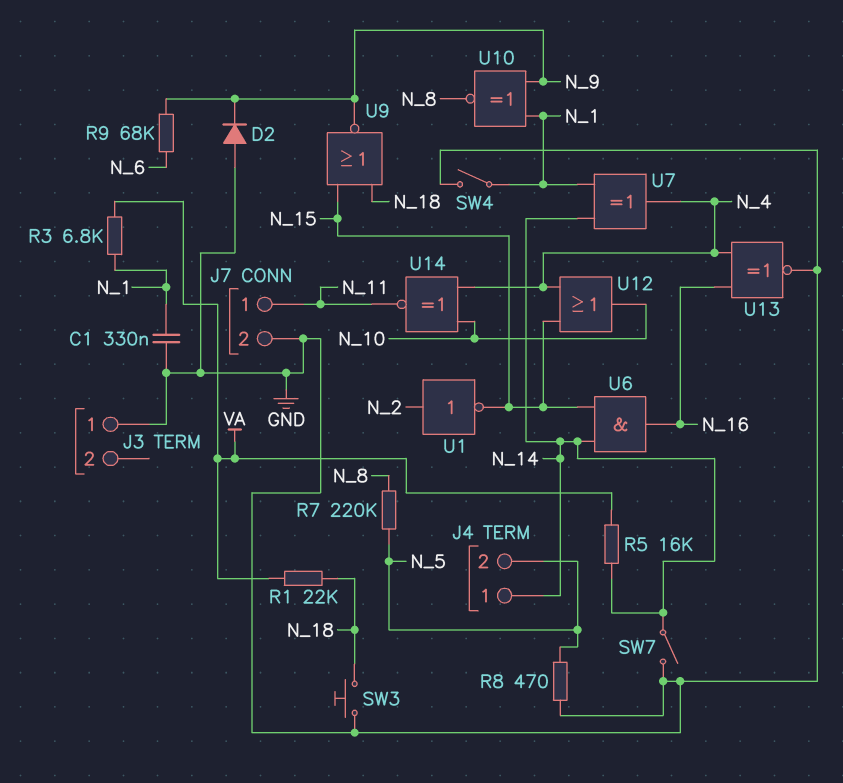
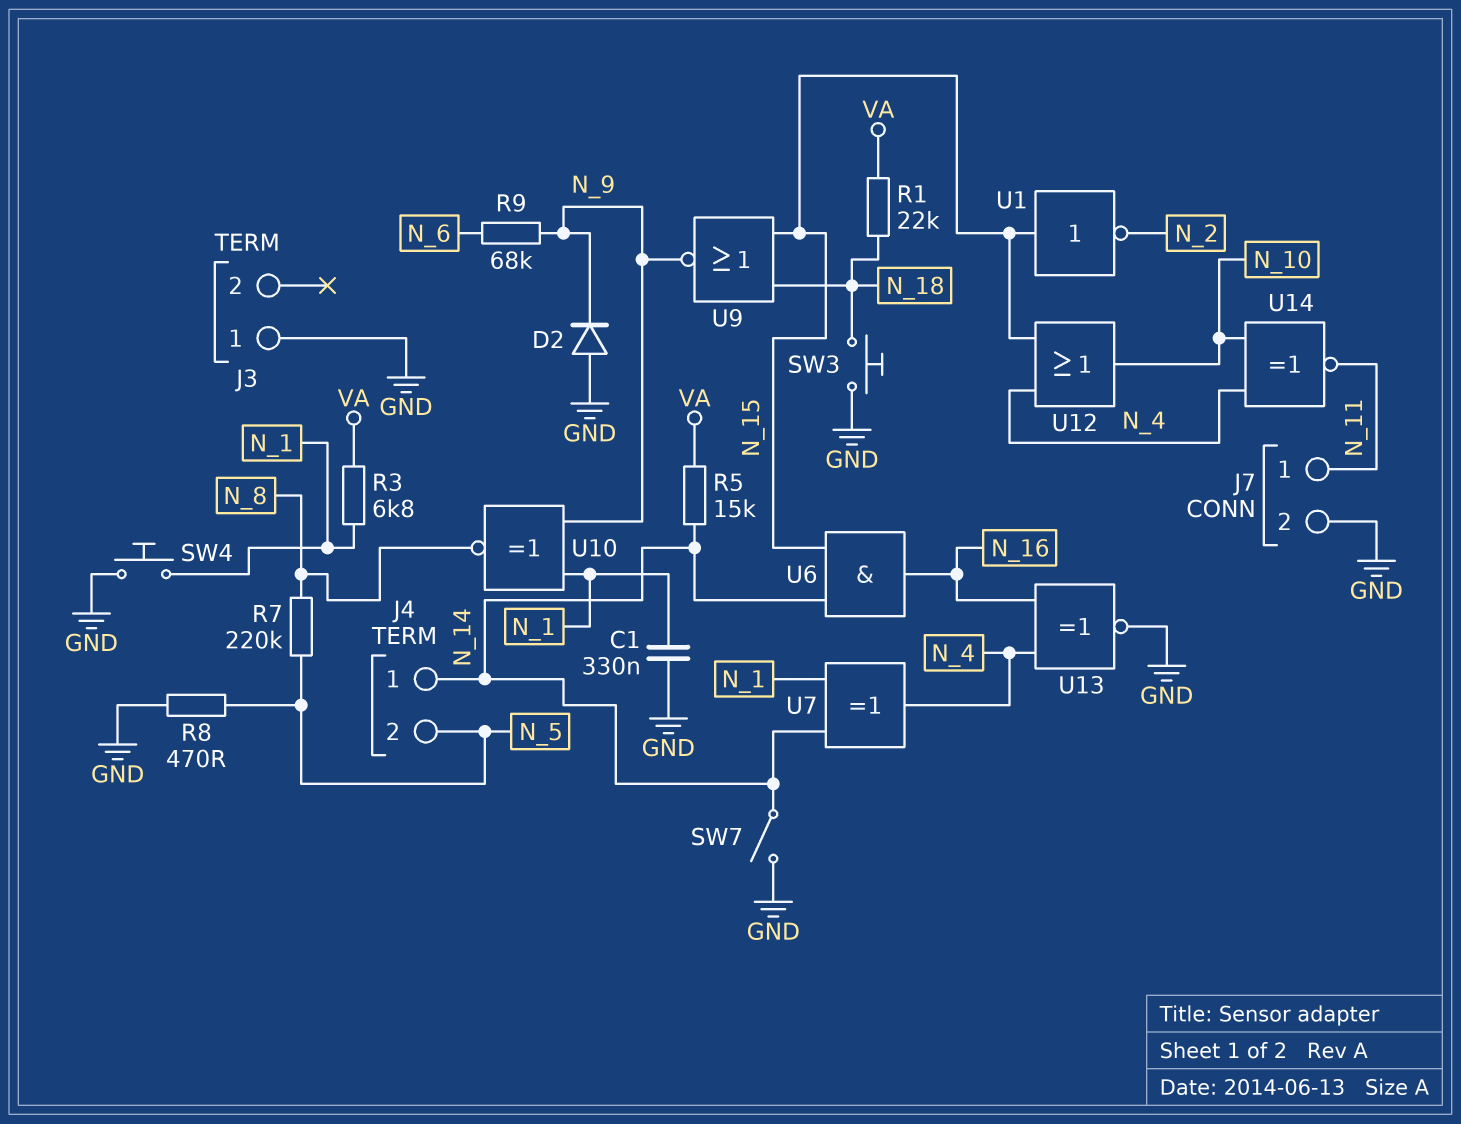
R5: 16k (N_14, VA) -> 15k (N_14, VA)
SW4: switch (GND, N_1) -> button (GND, N_1)
U1: NOT (in N_2, out N_15) -> NOT (in N_15, out N_2)

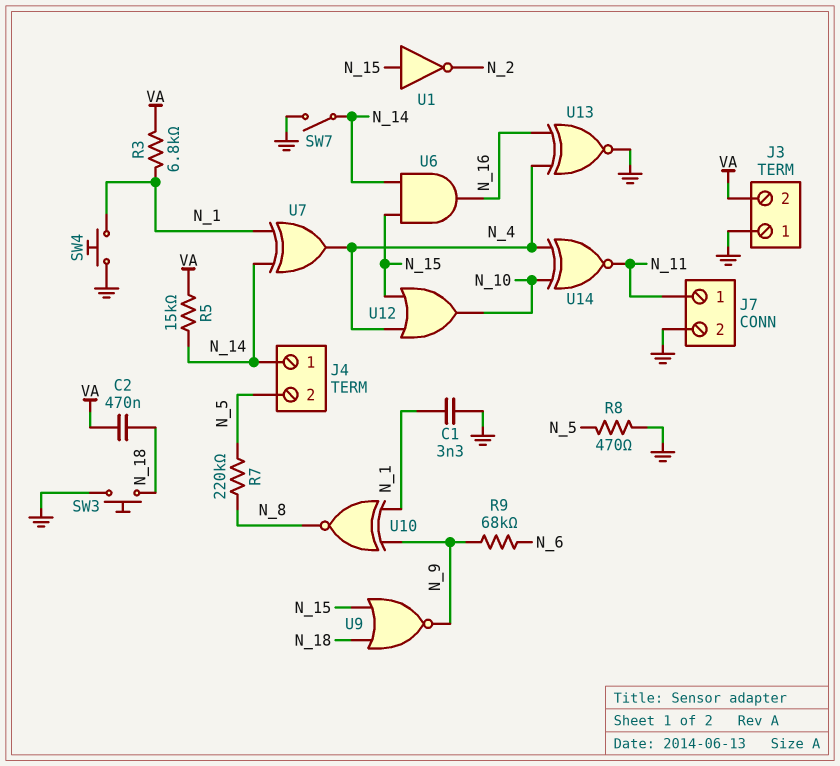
C1: 330nF (GND, N_1) -> 3.3nF (GND, N_1)
C2: none -> 470nF (N_18, VA)
D2: diode (A GND, K N_9) -> none
J3 pin 2: none -> VA
R1: 22k (N_18, VA) -> none

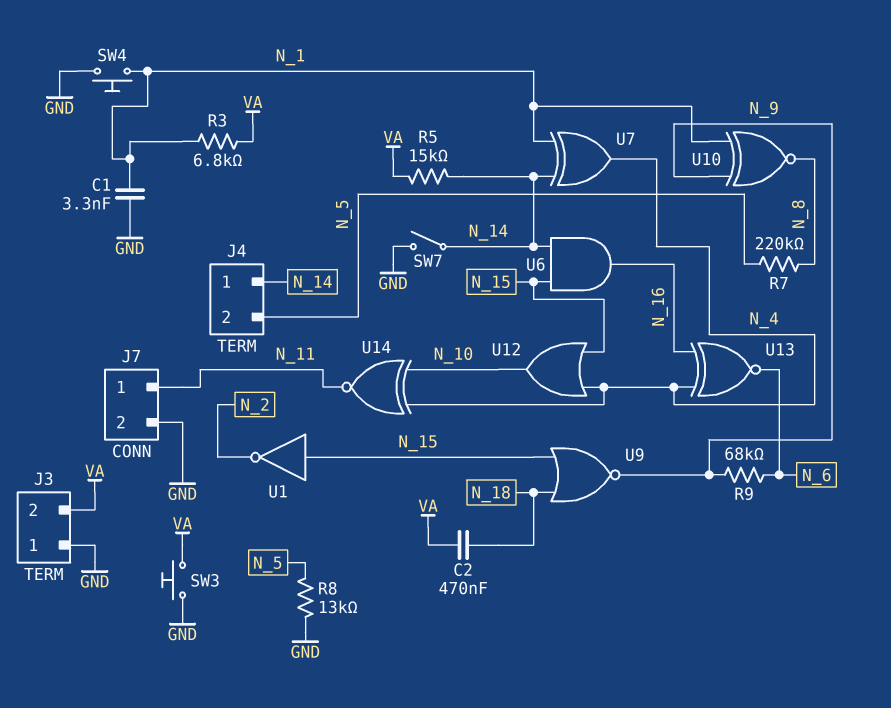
R8: 470 (GND, N_5) -> 13k (GND, N_5)
SW3: button (GND, N_18) -> button (GND, VA)
U13: XNOR (in N_4, in N_16, out GND) -> XNOR (in N_4, in N_16, out N_6)

